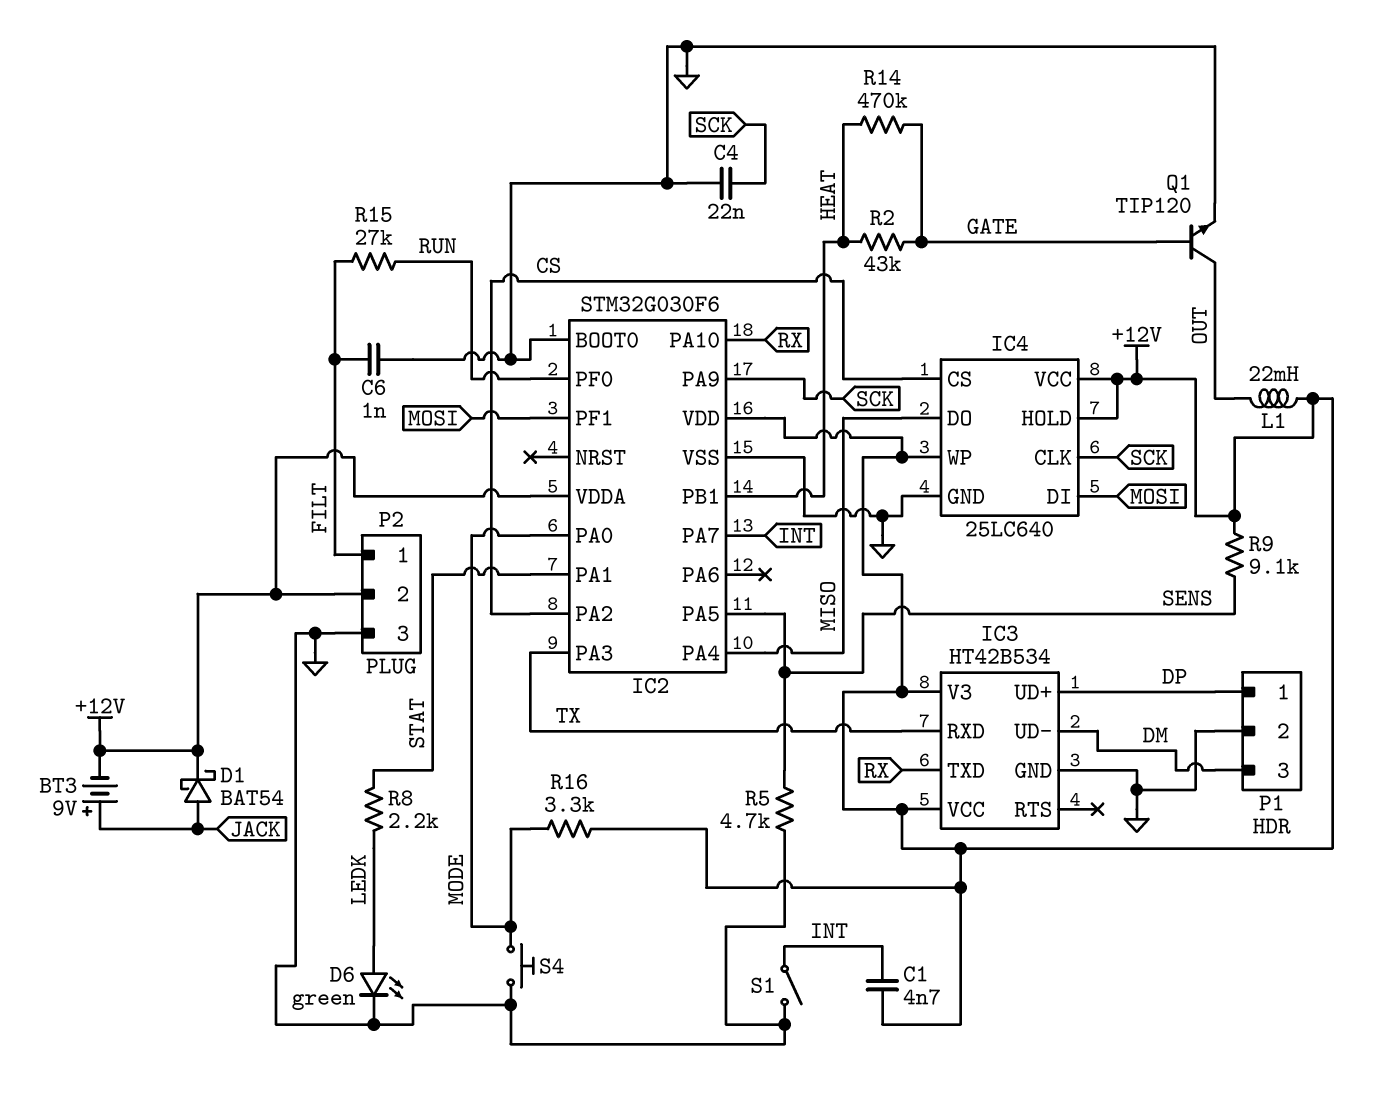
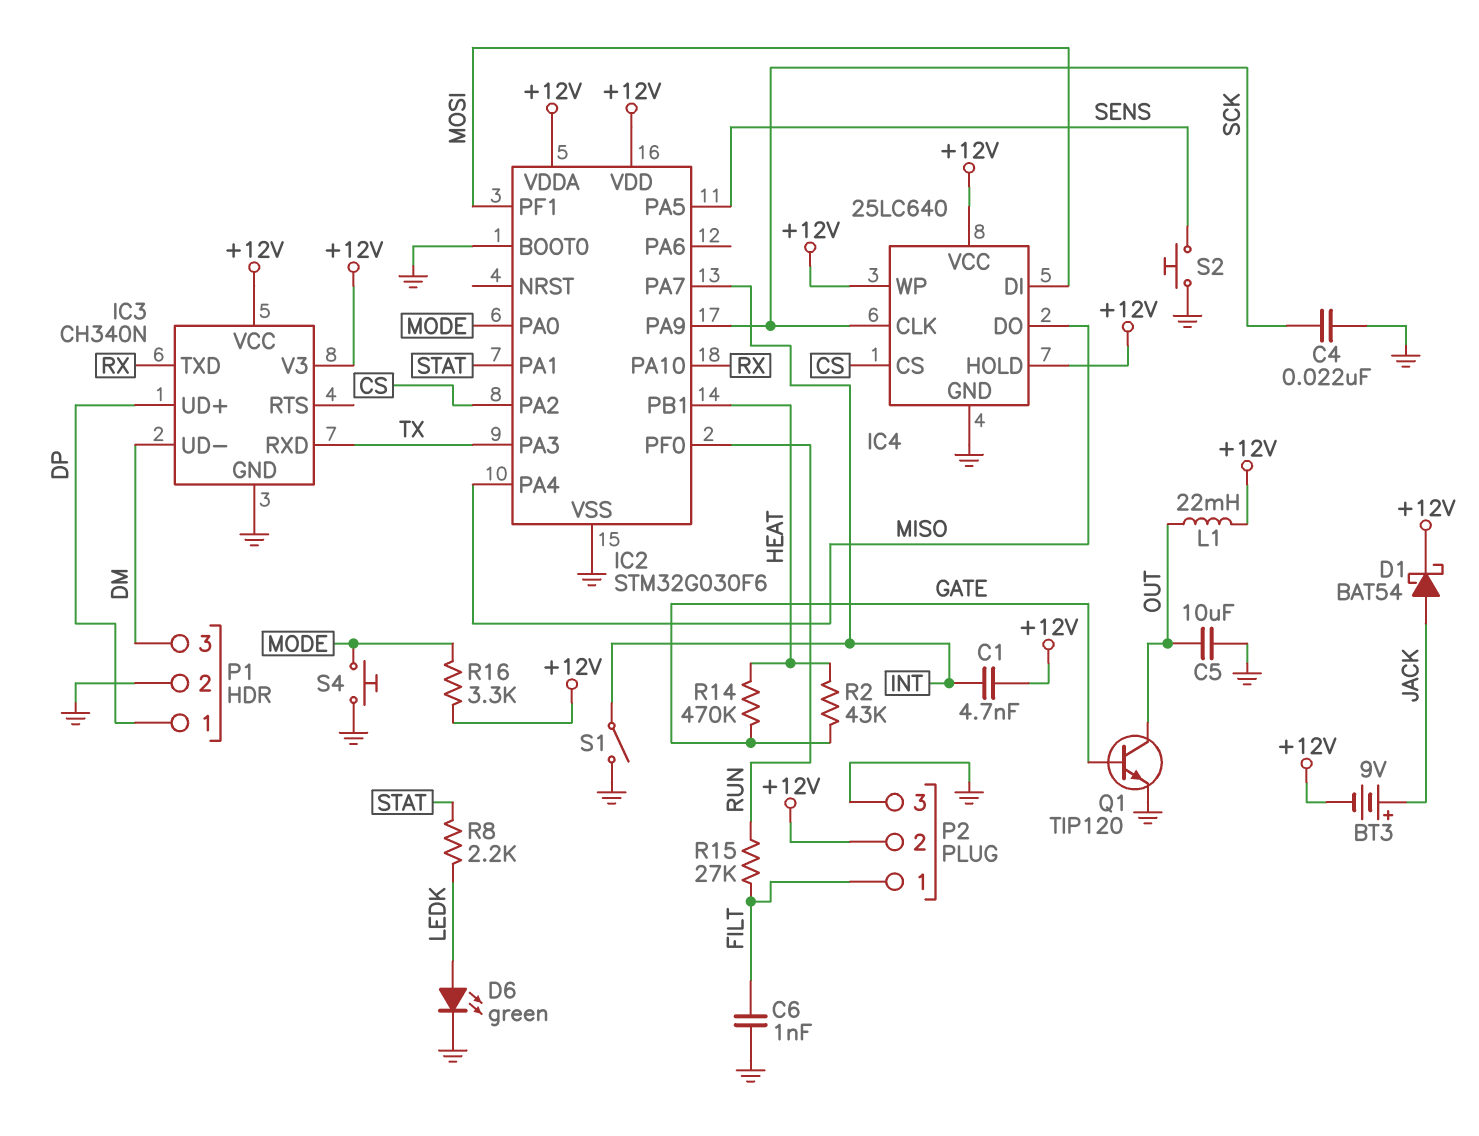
C5: none -> 10uF (GND, OUT)
IC3: HT42B534 -> CH340N
R5: 4.7k (GND, SENS) -> none
R9: 9.1k (+12V, SENS) -> none
S2: none -> button (GND, SENS)

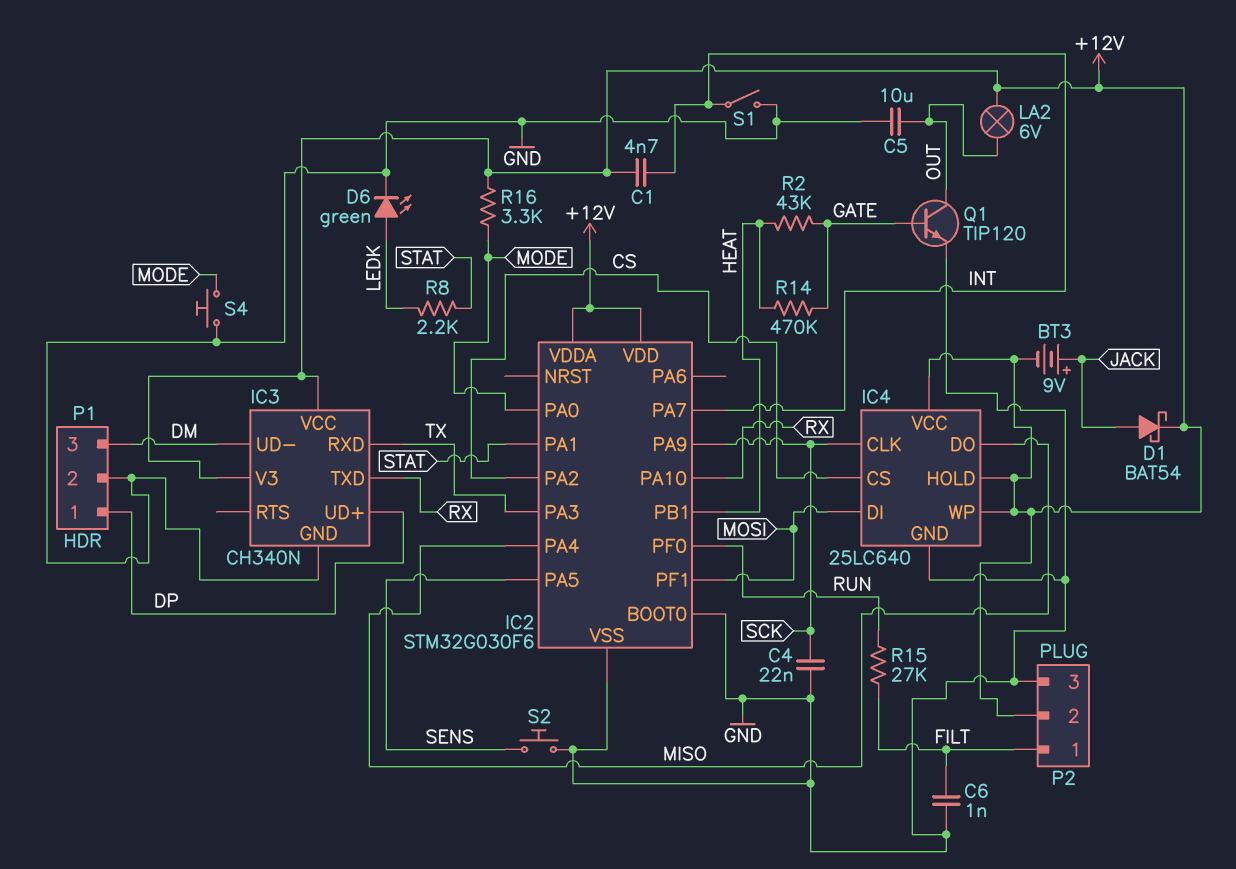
L1: 22mH (+12V, OUT) -> none
LA2: none -> lamp 6V (+12V, OUT)

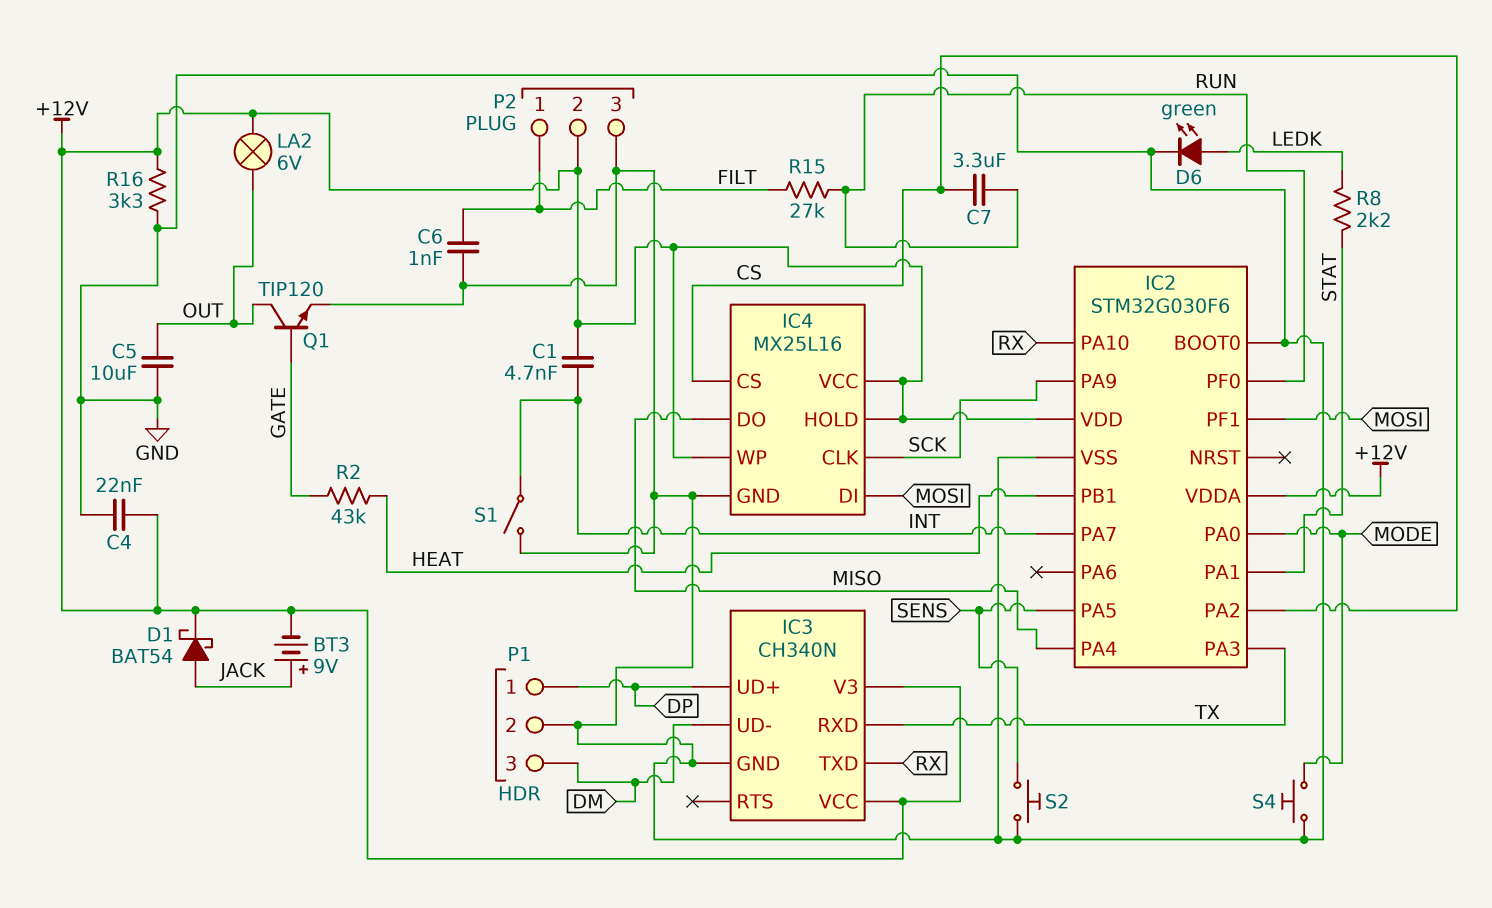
C4: 22nF (GND, SCK) -> 22nF (+12V, GND)
C7: none -> 3.3uF (CS, RUN)
IC4: 25LC640 -> MX25L16
R14: 470k (GATE, HEAT) -> none
R16: 3.3k (+12V, MODE) -> 3.3k (+12V, GND)

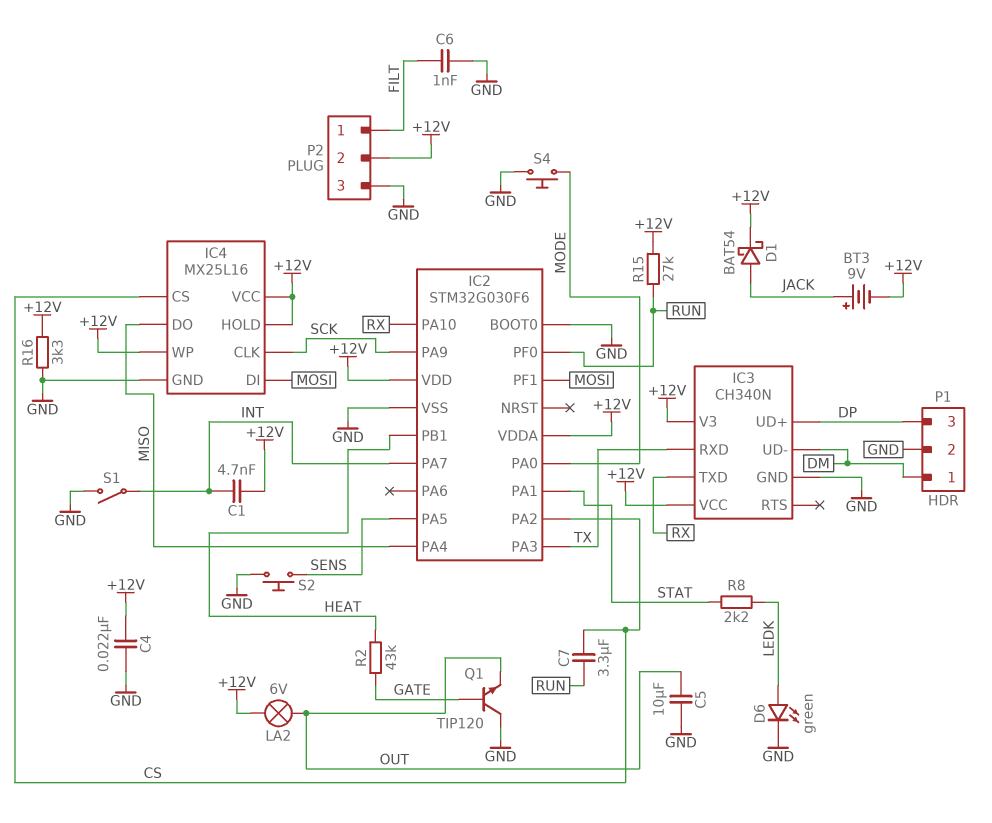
P1 pin 1: DP -> DM
P1 pin 3: DM -> DP
Q1: NPN TIP120 (B GATE, C OUT, E GND) -> NPN TIP120 (B GATE, C GND, E OUT)
R15: 27k (FILT, RUN) -> 27k (+12V, RUN)

